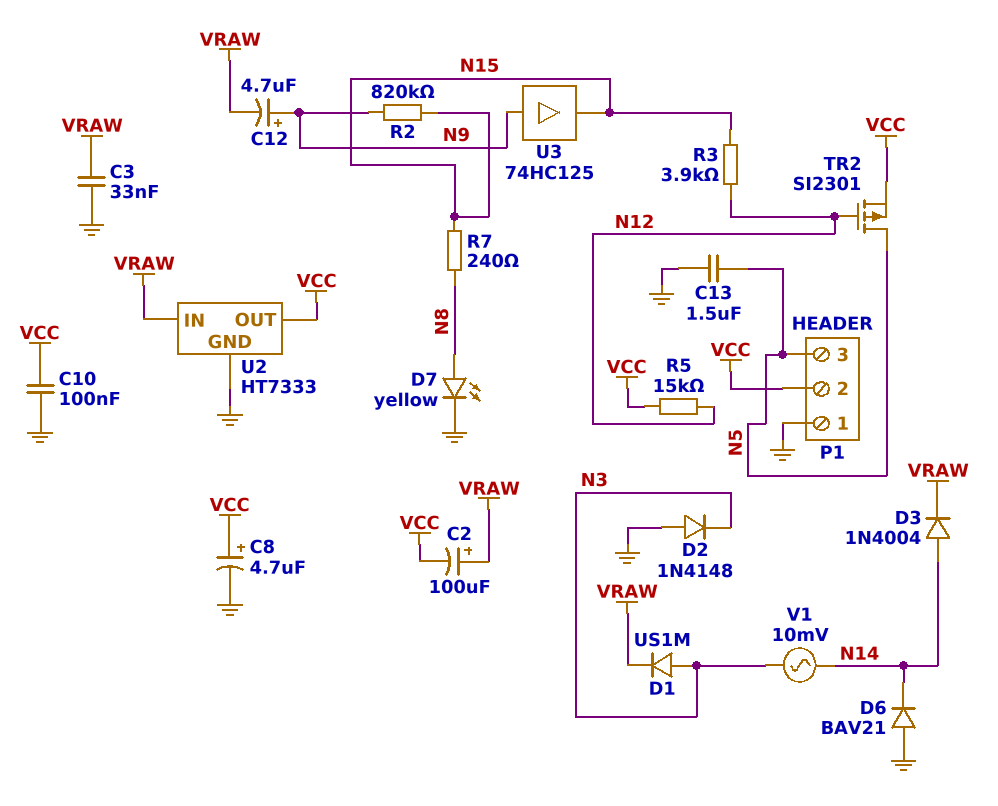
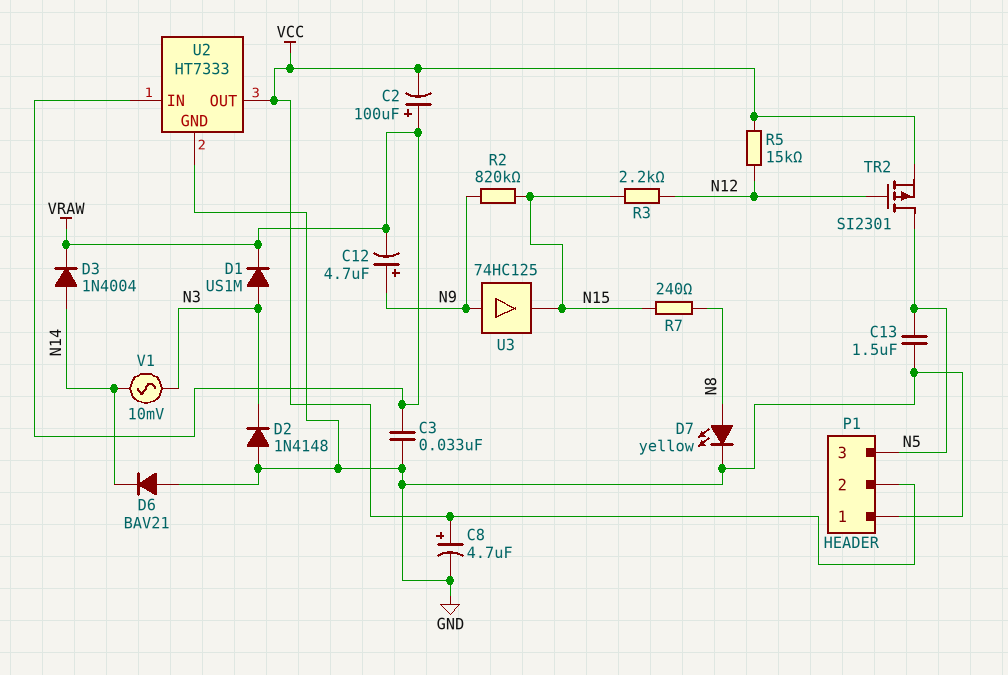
C10: 100nF (GND, VCC) -> none
R3: 3.9k (N12, N15) -> 2.2k (N12, N15)

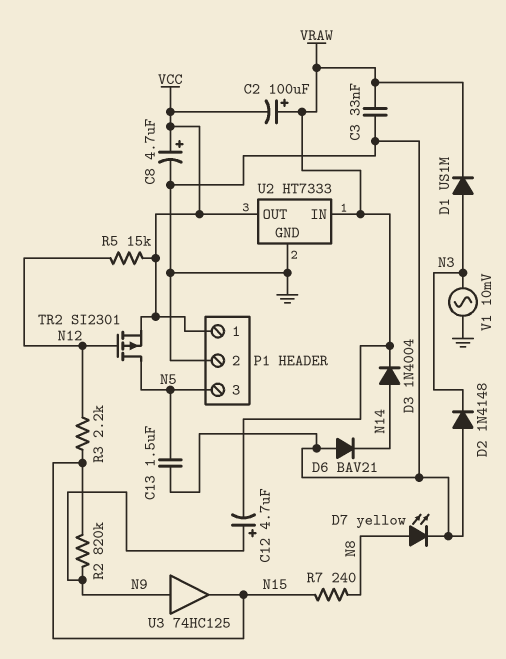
P1 pin 1: GND -> VCC
P1 pin 2: VCC -> GND
V1: AC 10mV (N3, N14) -> AC 10mV (GND, N3)

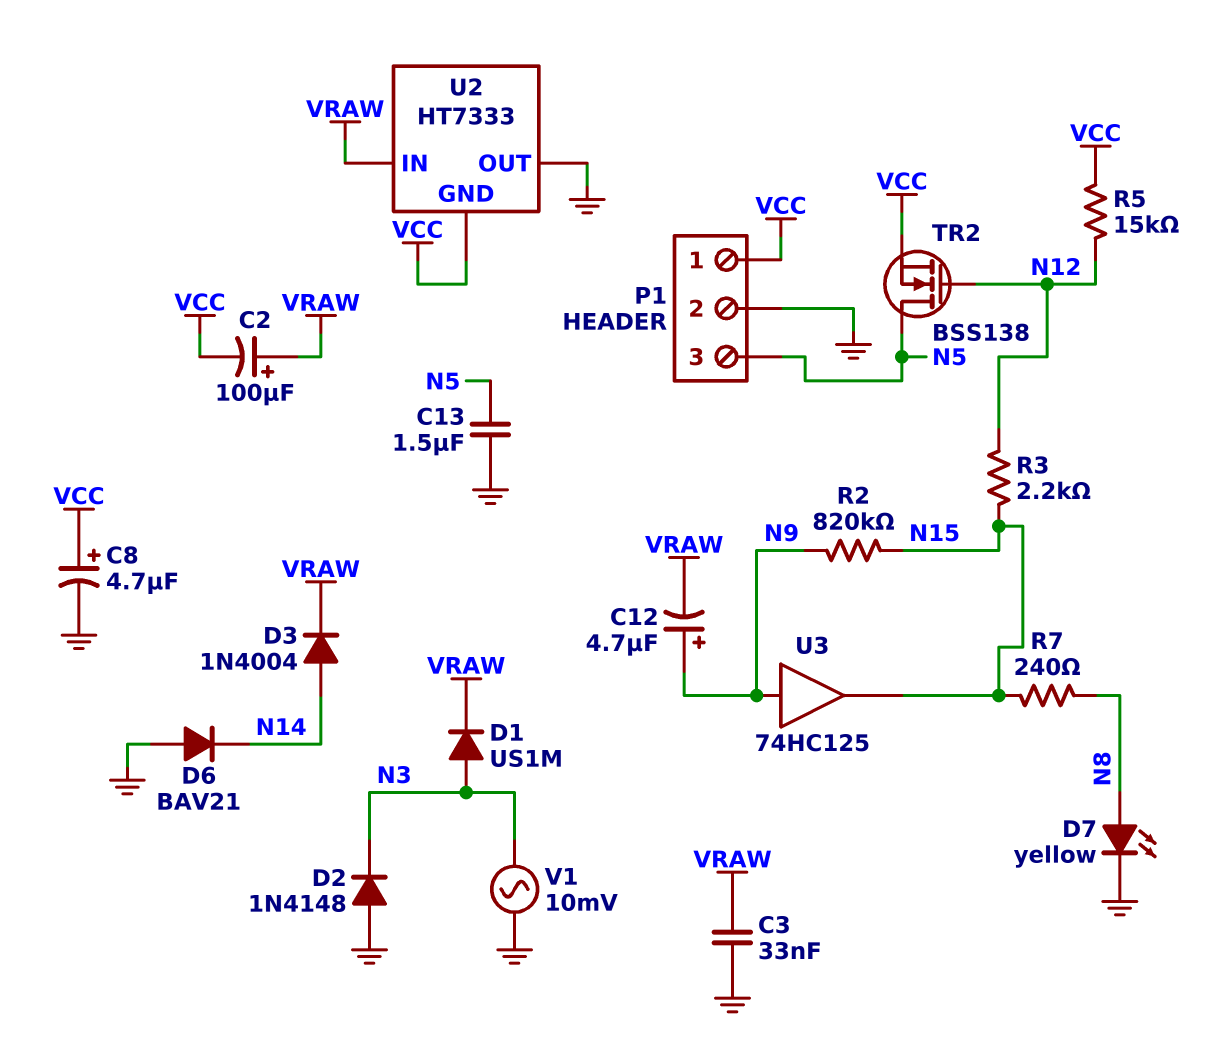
TR2: PMOS SI2301 (G N12, D N5, S VCC) -> NMOS BSS138 (G N12, D N5, S VCC)
U2 pin GND: GND -> VCC
U2 pin OUT: VCC -> GND

